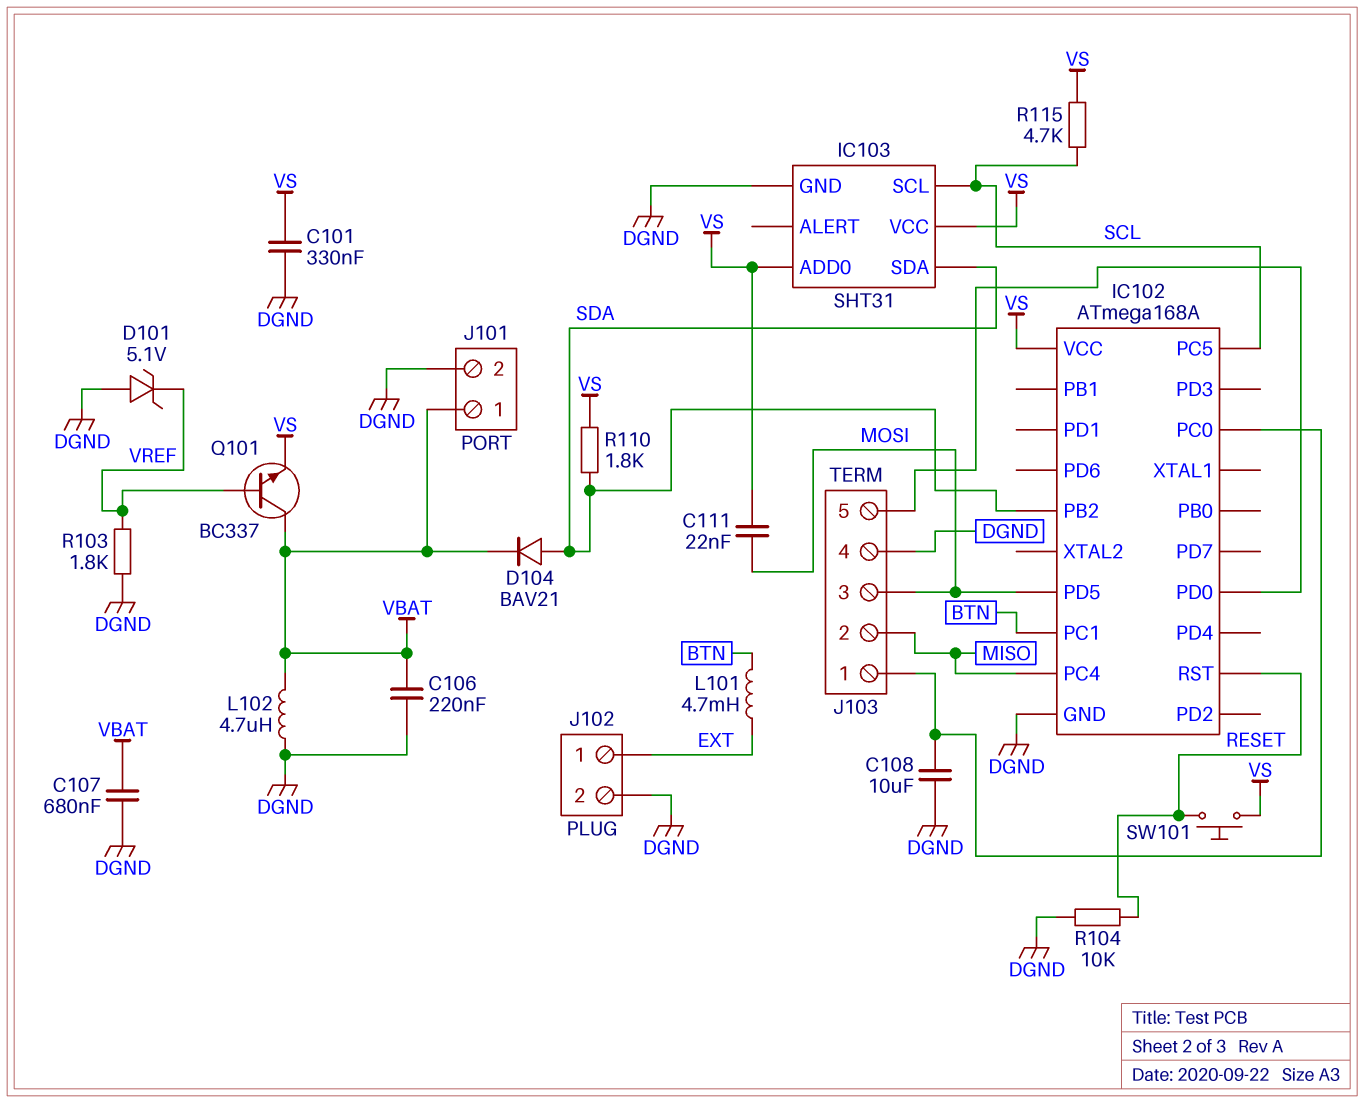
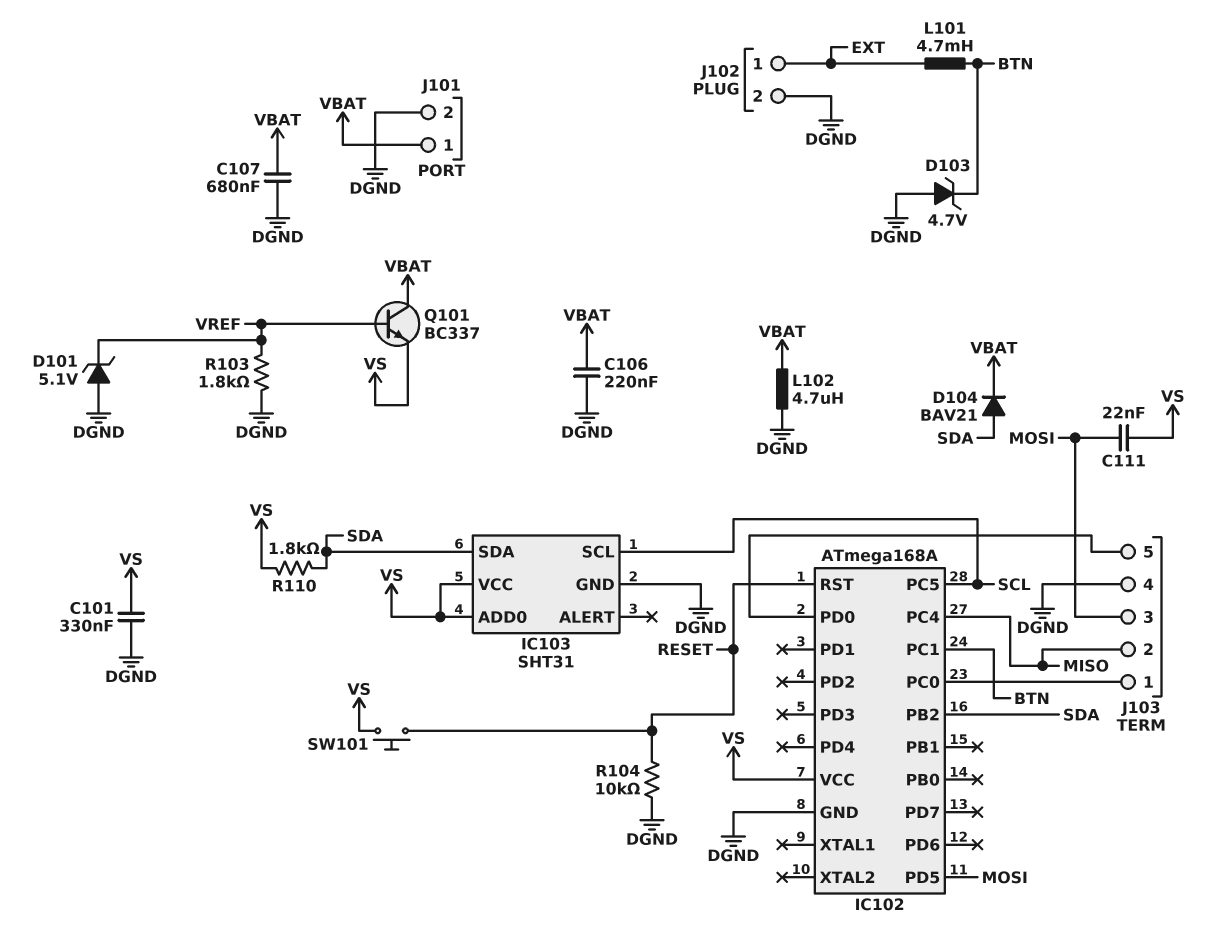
C108: 10uF (DGND, IC102/PC0) -> none
D103: none -> zener 4.7V (A DGND, K BTN)
R115: 4.7k (SCL, VS) -> none

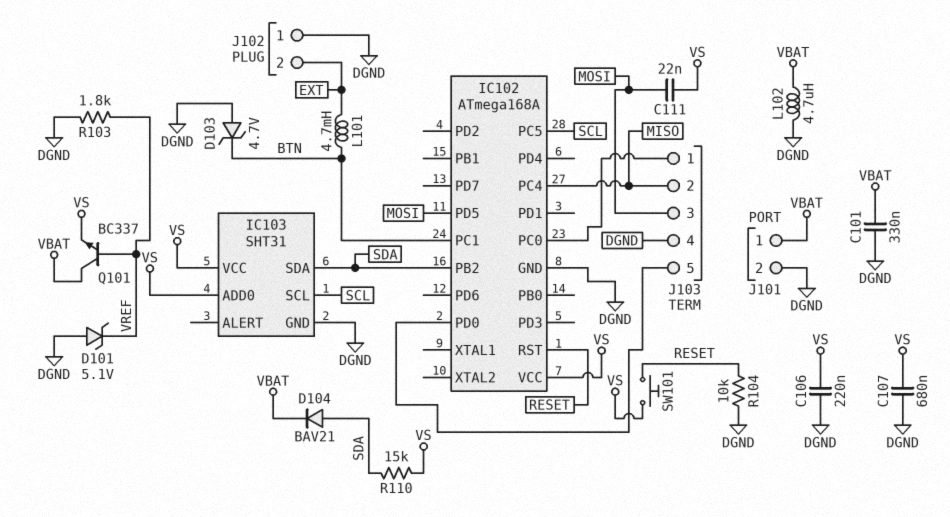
C101: 330nF (DGND, VS) -> 330nF (DGND, VBAT)
C106: 220nF (DGND, VBAT) -> 220nF (DGND, VS)
C107: 680nF (DGND, VBAT) -> 680nF (DGND, VS)
J102 pin 1: EXT -> DGND
J102 pin 2: DGND -> EXT
R110: 1.8k (SDA, VS) -> 15k (SDA, VS)

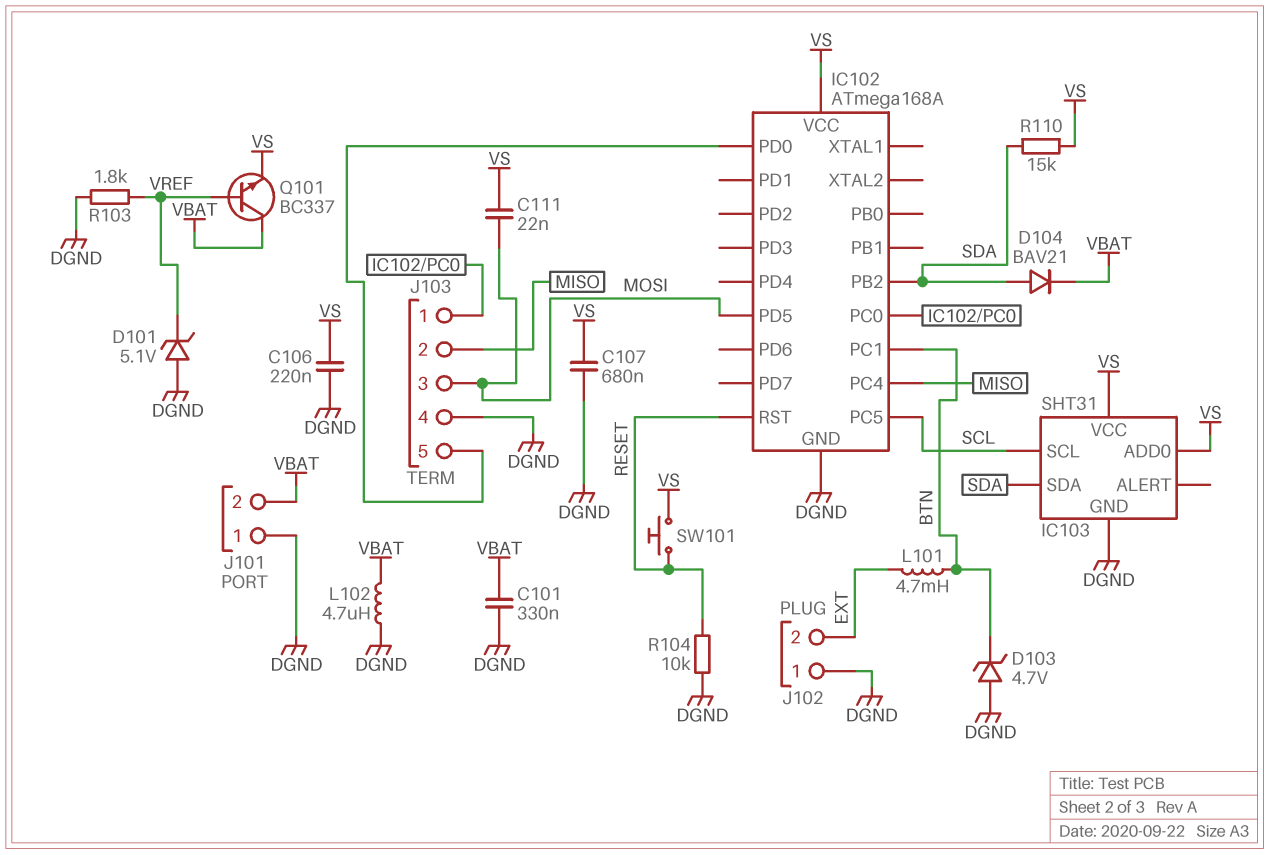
J101 pin 1: VBAT -> DGND
J101 pin 2: DGND -> VBAT

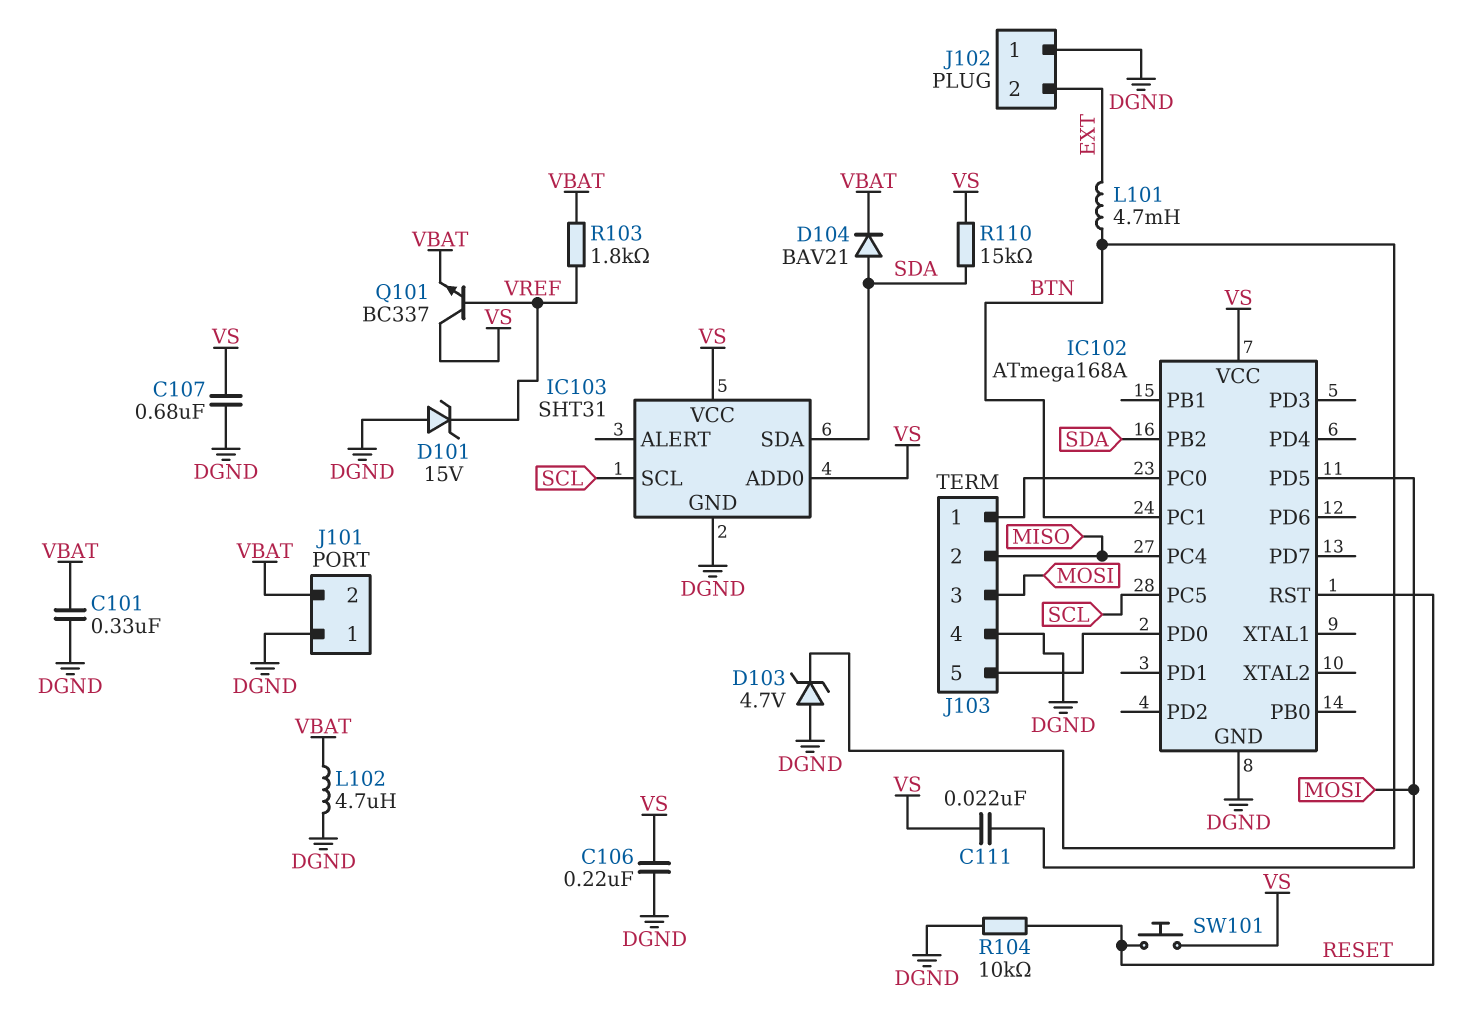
D101: zener 5.1V (A DGND, K VREF) -> zener 15V (A DGND, K VREF)
Q101: NPN BC337 (B VREF, C VBAT, E VS) -> NPN BC337 (B VREF, C VS, E VBAT)
R103: 1.8k (DGND, VREF) -> 1.8k (VBAT, VREF)

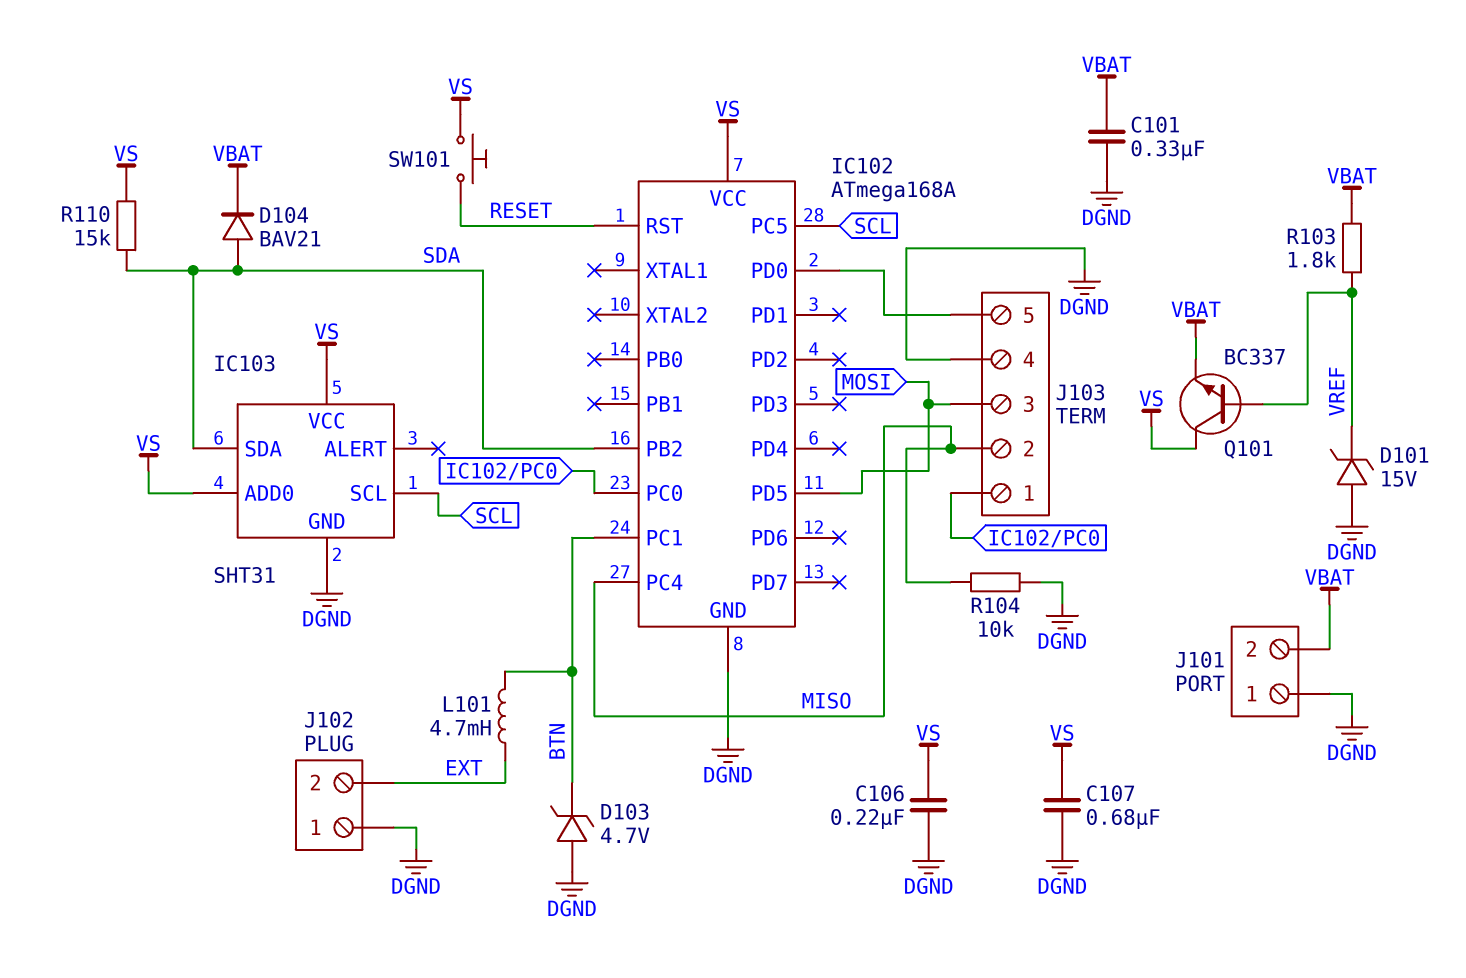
C111: 22nF (MOSI, VS) -> none
L102: 4.7uH (DGND, VBAT) -> none
R104: 10k (DGND, RESET) -> 10k (DGND, MISO)

